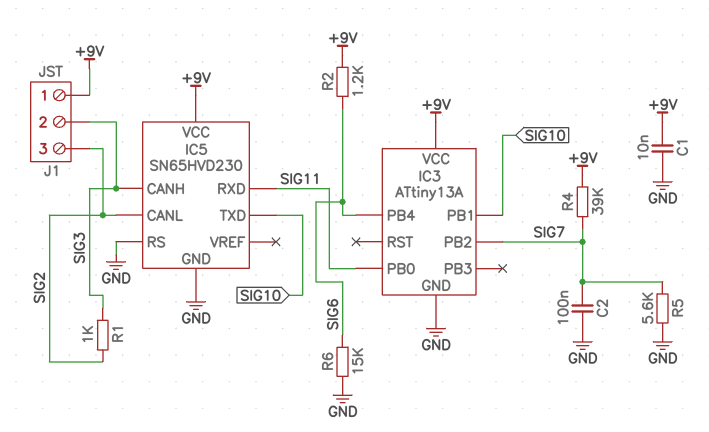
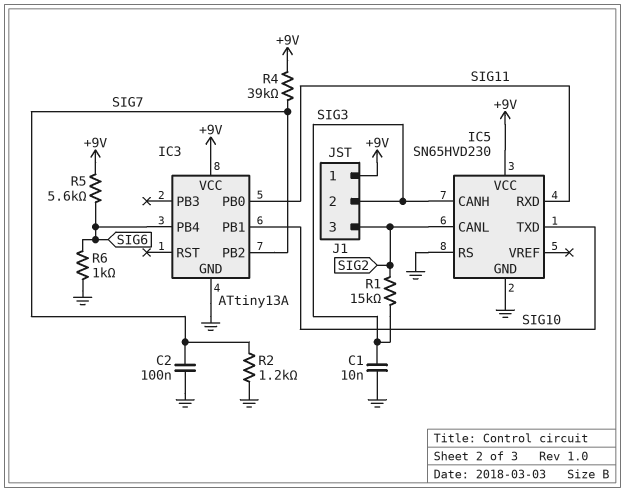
C1: 10nF (+9V, GND) -> 10nF (GND, SIG3)
R1: 1k (SIG2, SIG3) -> 15k (SIG2, SIG3)
R2: 1.2k (+9V, SIG6) -> 1.2k (GND, SIG7)
R5: 5.6k (GND, SIG7) -> 5.6k (+9V, SIG6)
R6: 15k (GND, SIG6) -> 1k (GND, SIG6)

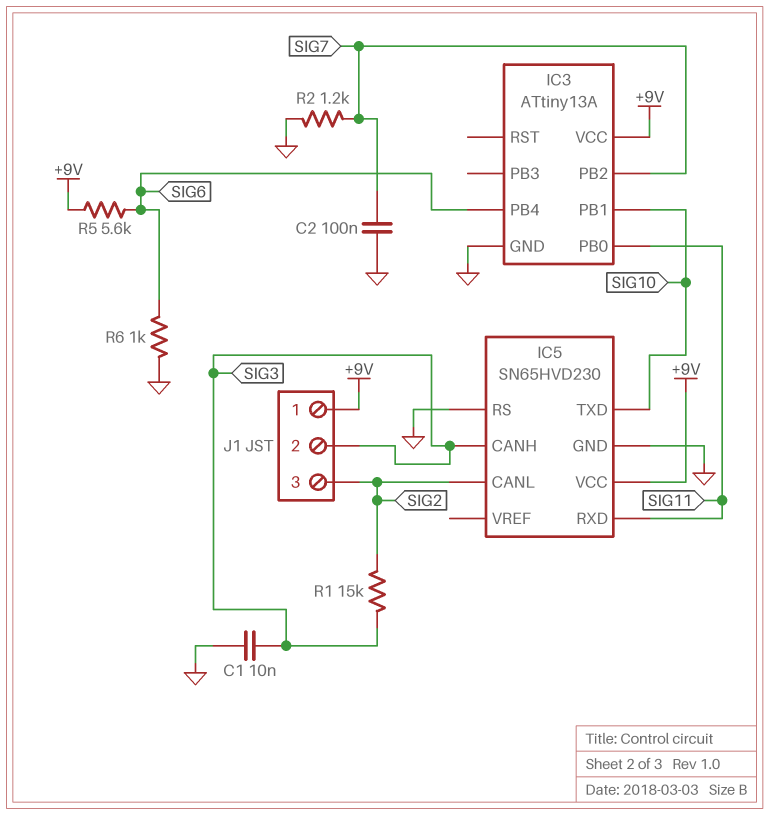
R4: 39k (+9V, SIG7) -> none

